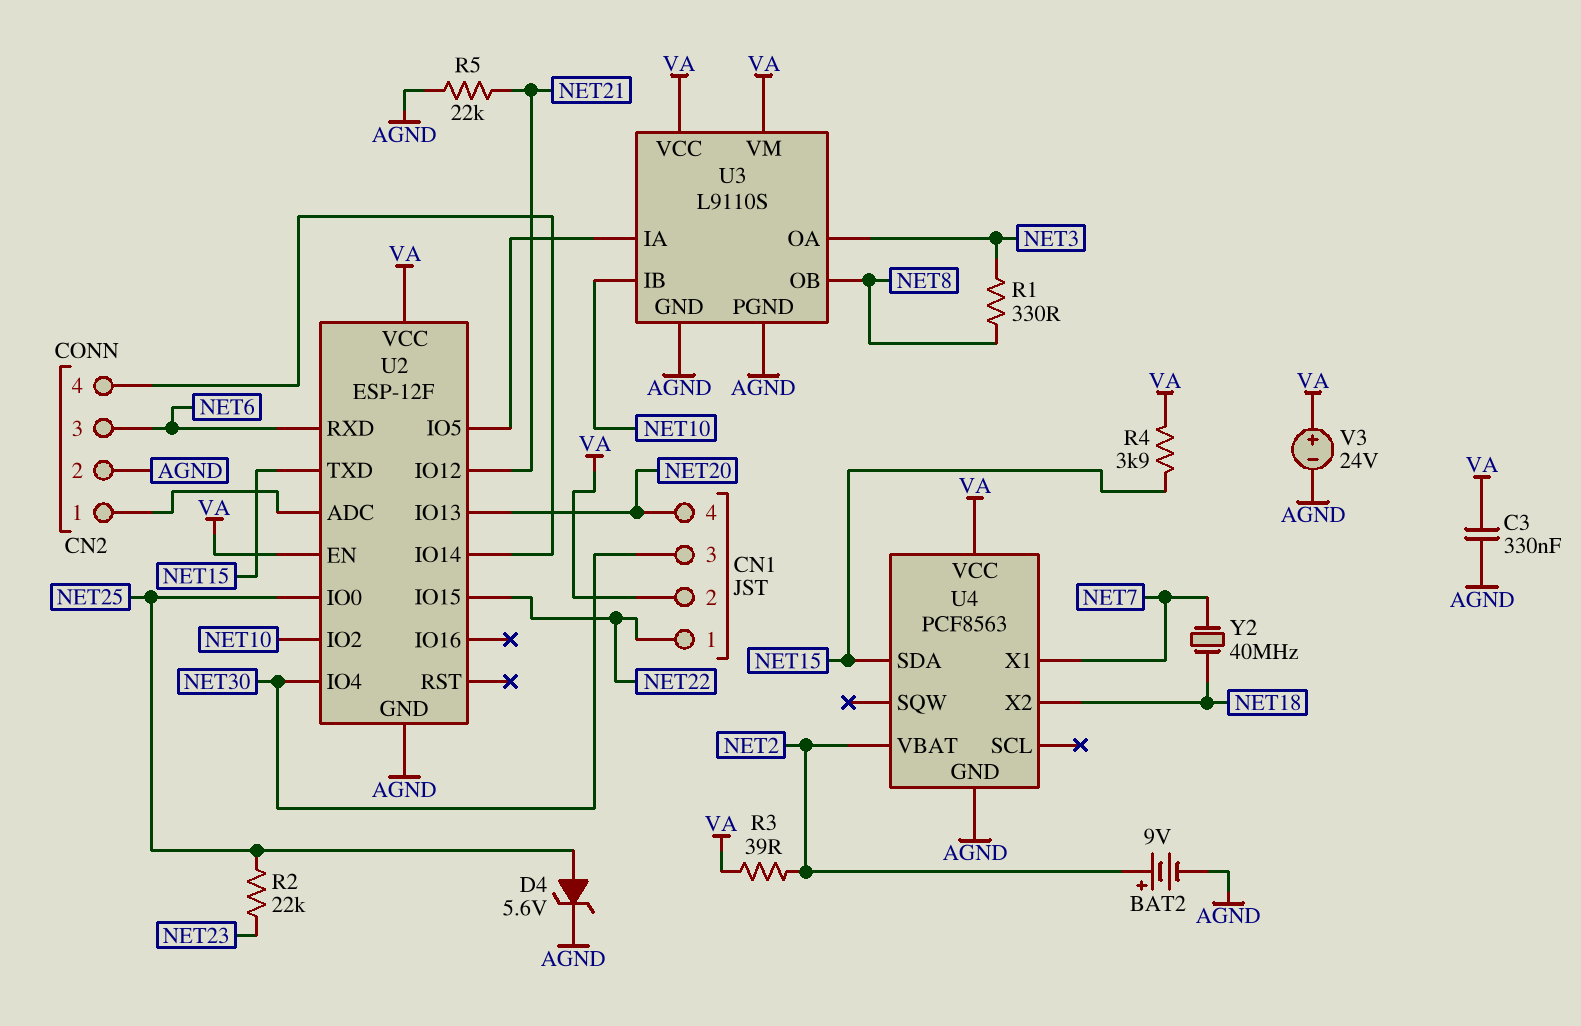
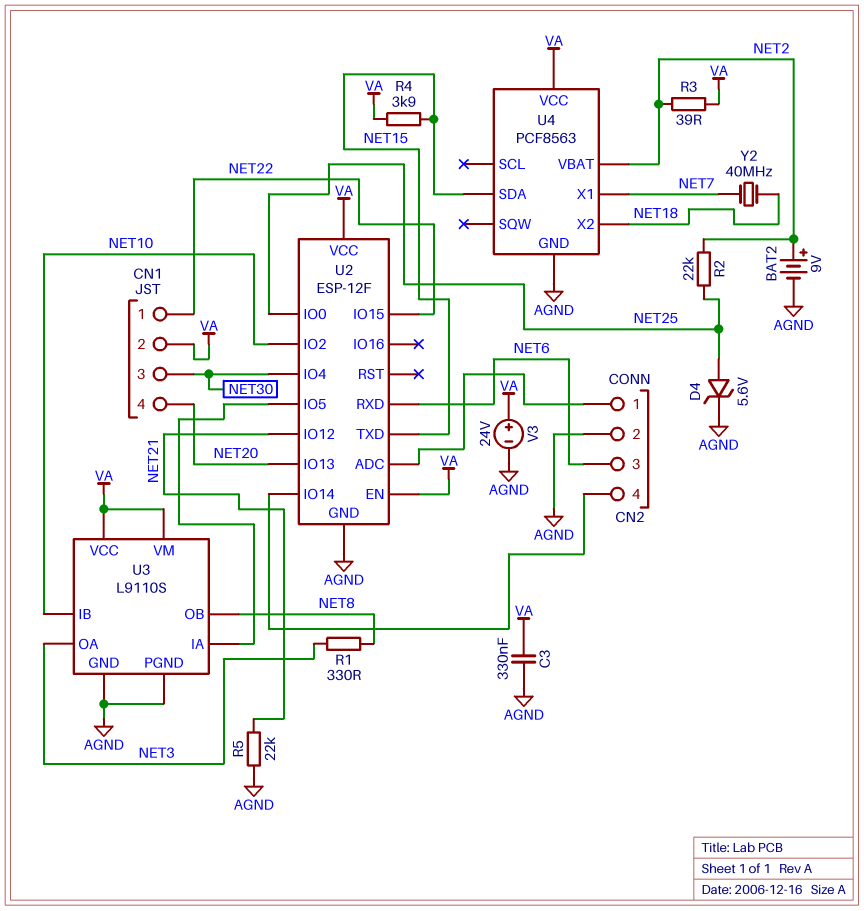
R2: 22k (NET23, NET25) -> 22k (NET2, NET25)

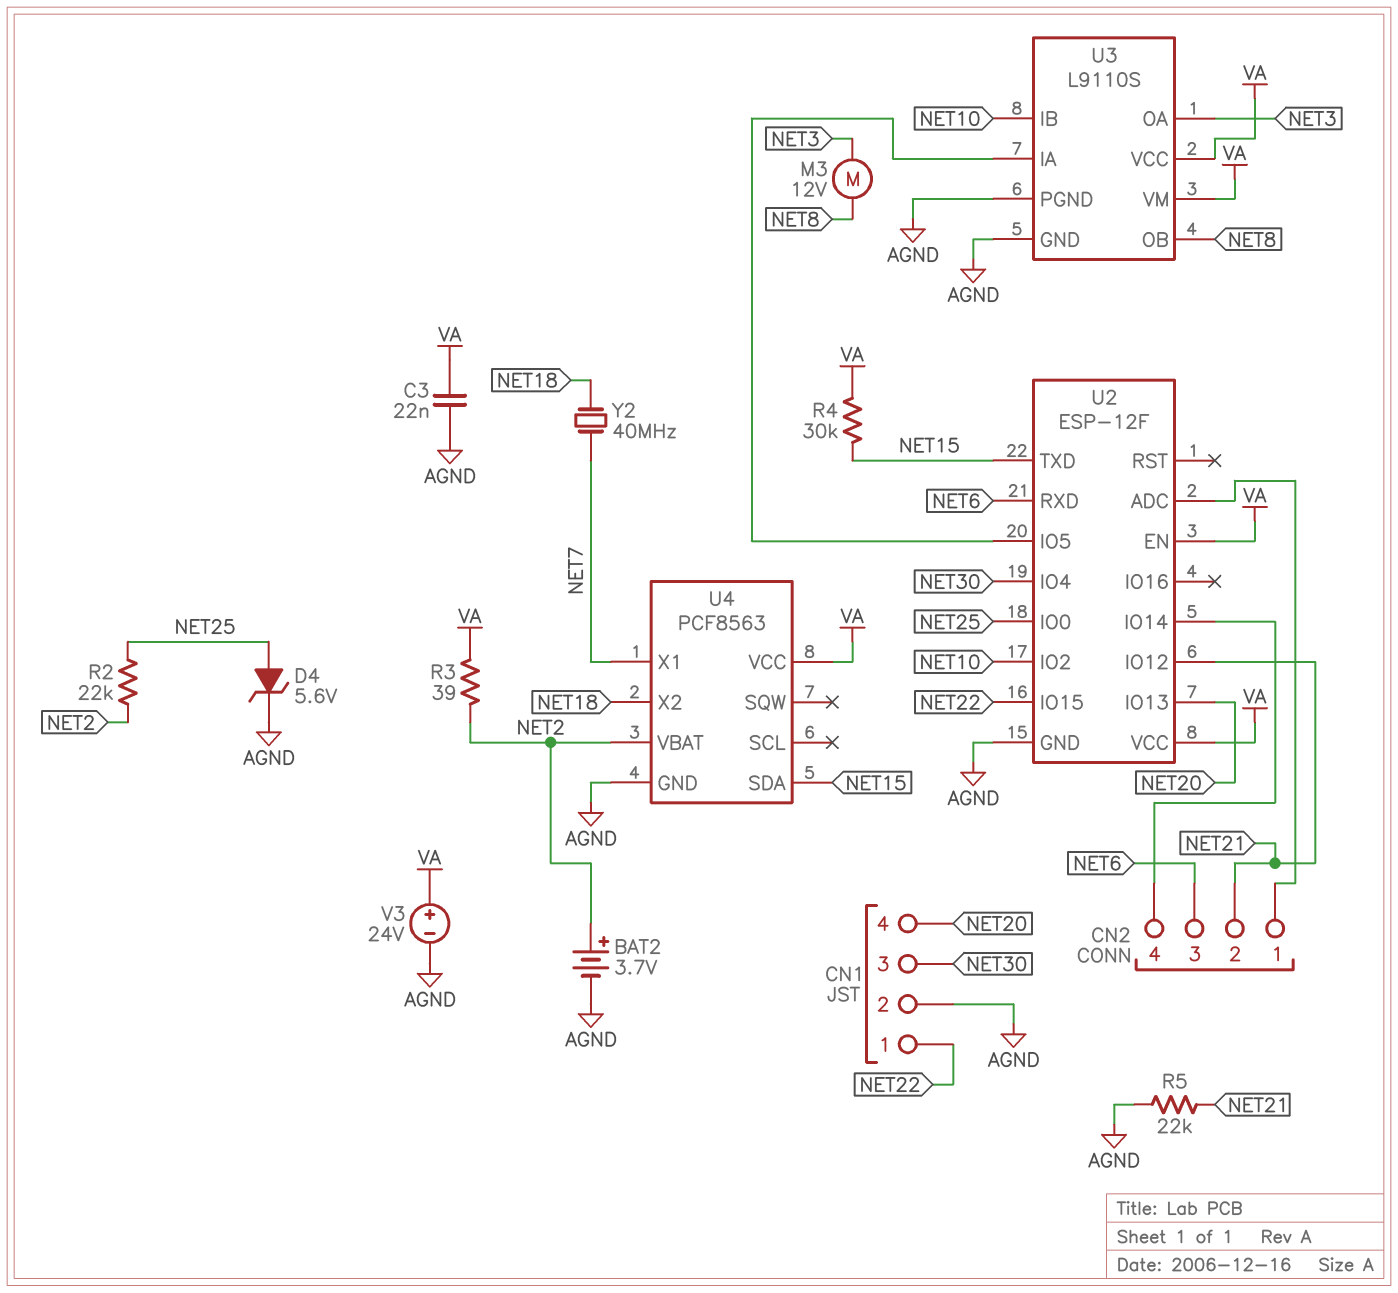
BAT2: 9V (plus NET2, minus AGND) -> 3.7V (plus NET2, minus AGND)
C3: 330nF (AGND, VA) -> 22nF (AGND, VA)
CN1 pin 2: VA -> AGND
CN2 pin 2: AGND -> NET21
M3: none -> motor 12V (NET3, NET8)
R1: 330 (NET3, NET8) -> none
R4: 3.9k (NET15, VA) -> 30k (NET15, VA)

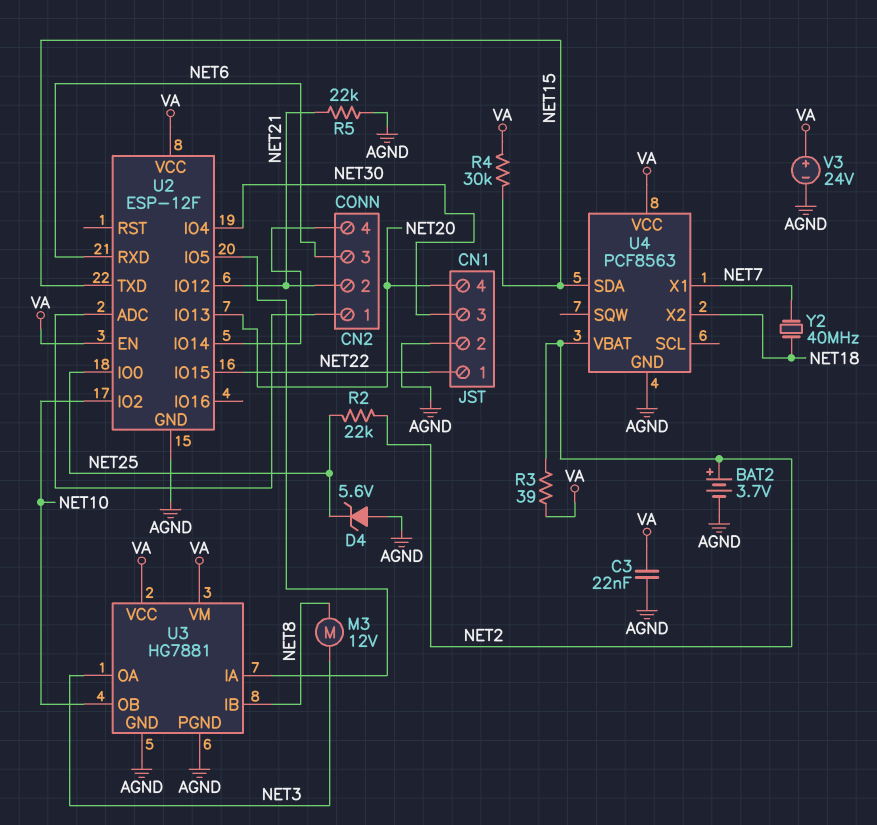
D4: zener 5.6V (A NET25, K AGND) -> zener 5.6V (A AGND, K NET25)
U3: L9110S -> HG7881
U3 pin IB: NET10 -> NET8
U3 pin OB: NET8 -> NET10

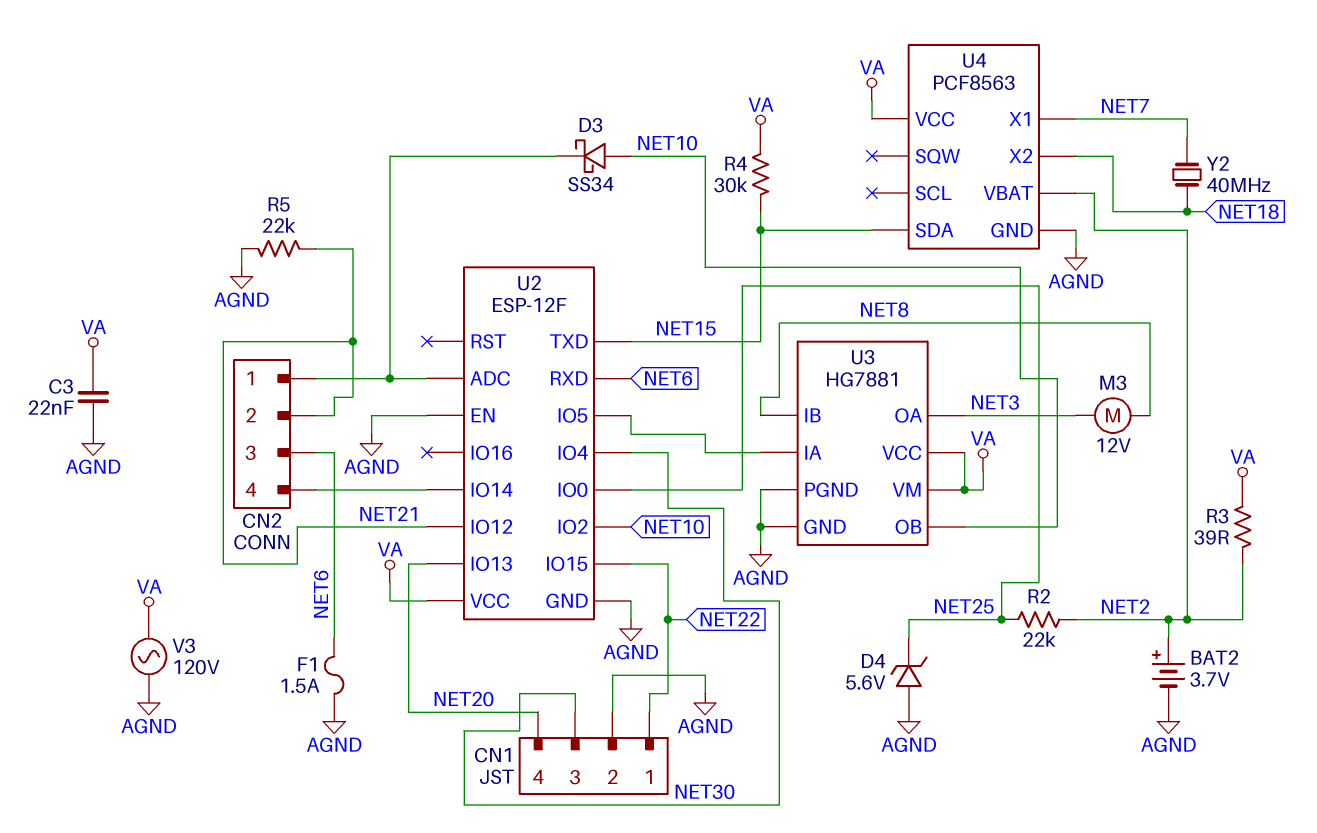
D3: none -> schottky SS34 (A NET10, K CN2/1)
F1: none -> 1.5A (AGND, NET6)
U2 pin EN: VA -> AGND
V3: 24V (plus VA, minus AGND) -> AC 120V (AGND, VA)

